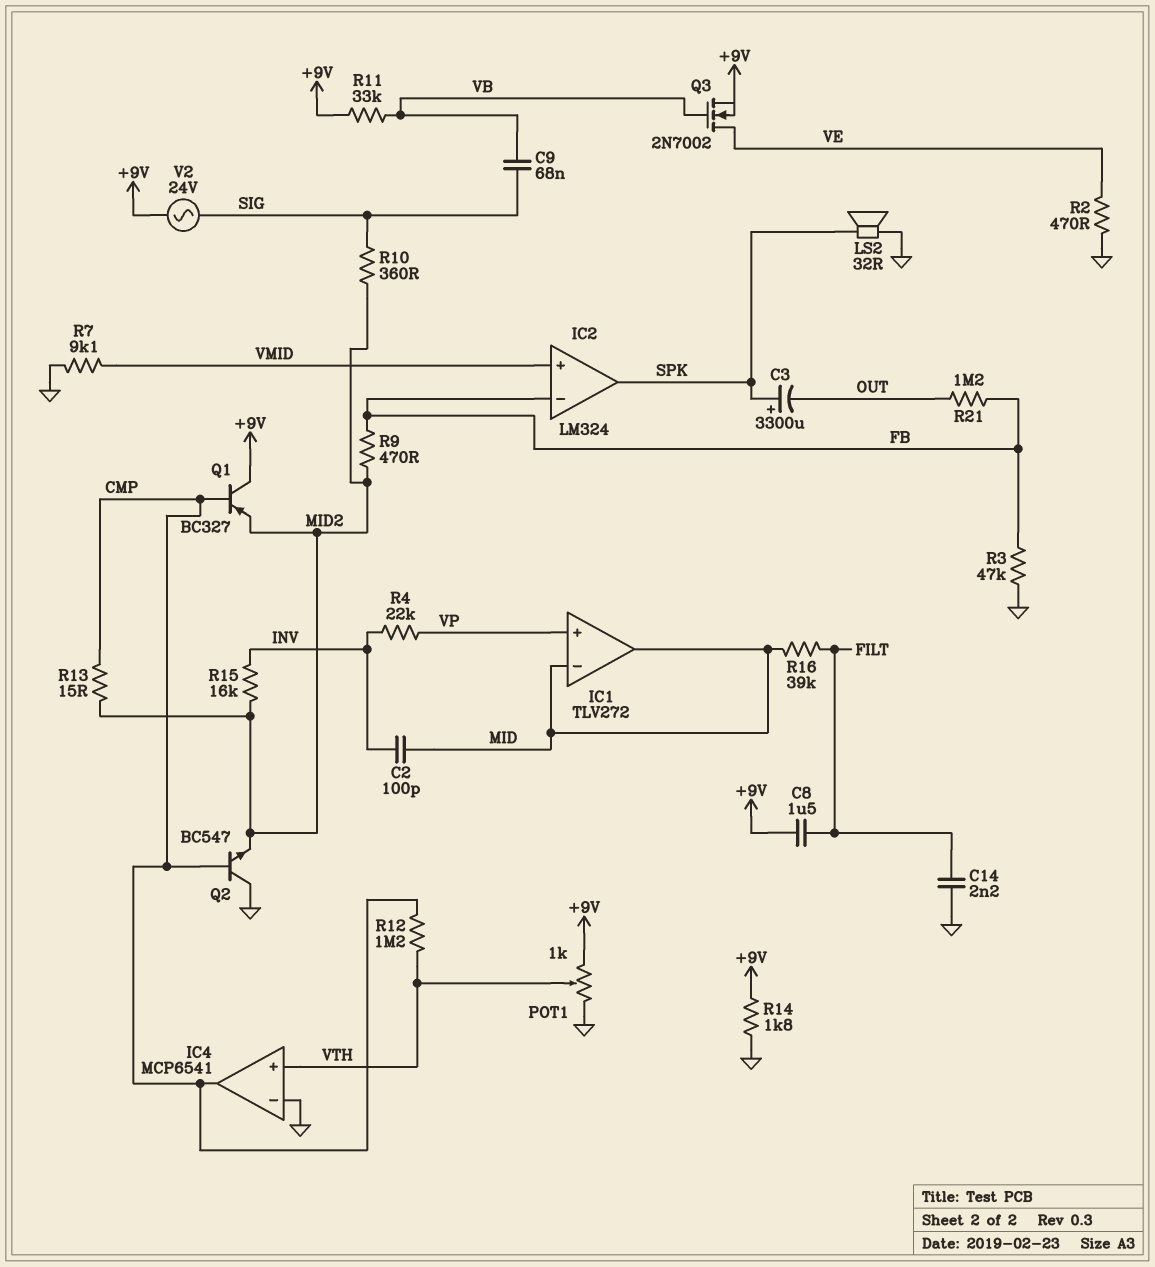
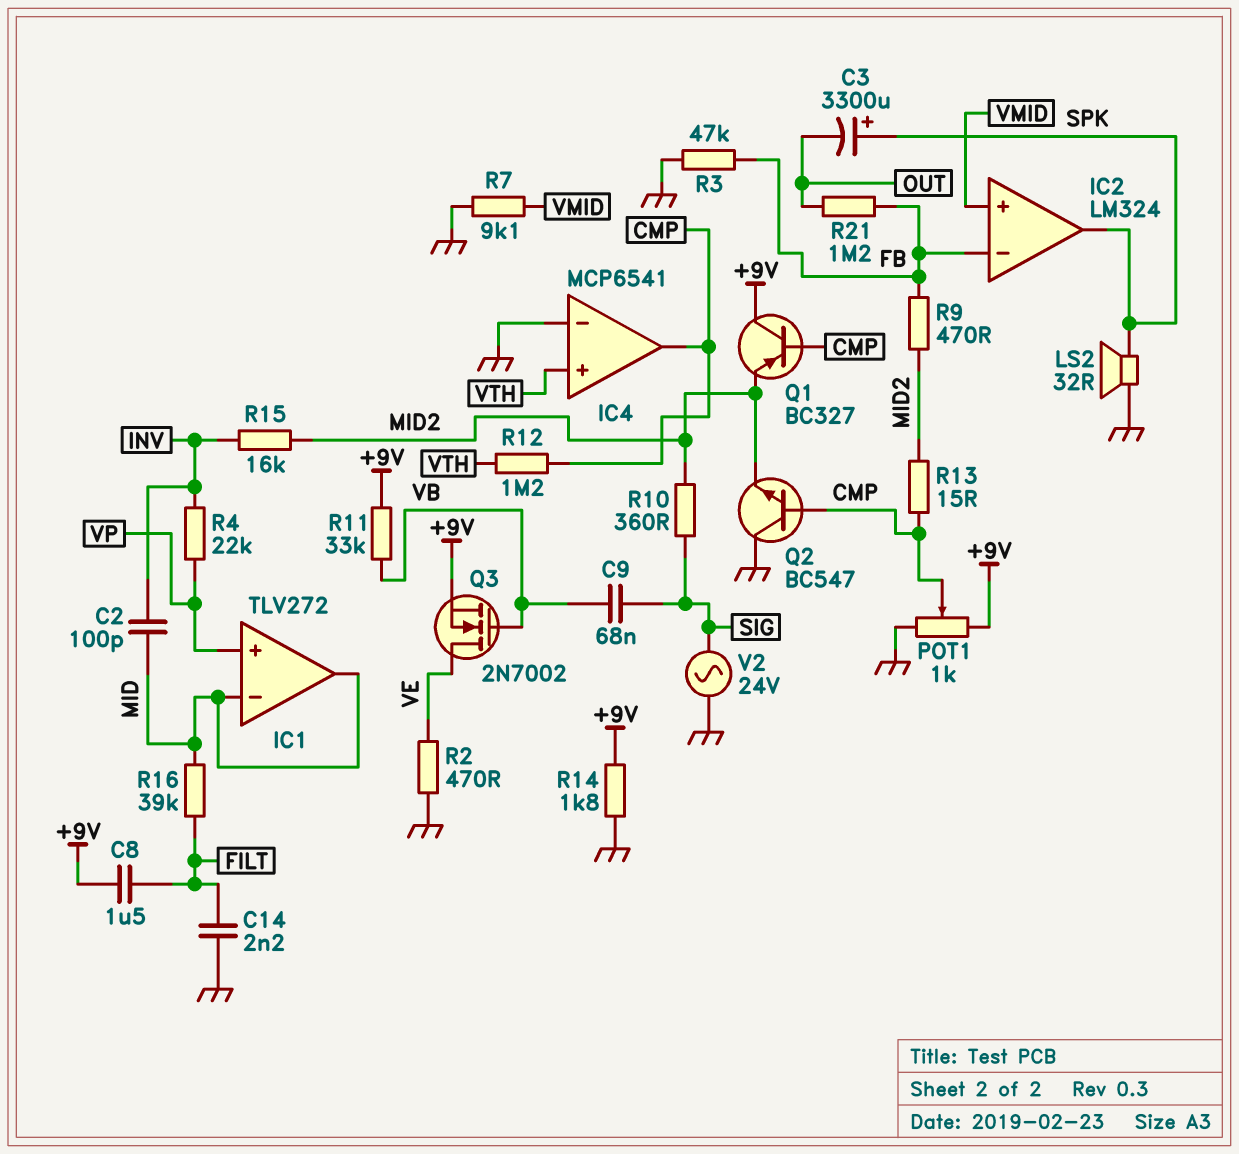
POT1: 1k (+9V, GND, wiper VTH) -> 1k (+9V, GND, wiper CMP)
V2: AC 24V (+9V, SIG) -> AC 24V (GND, SIG)

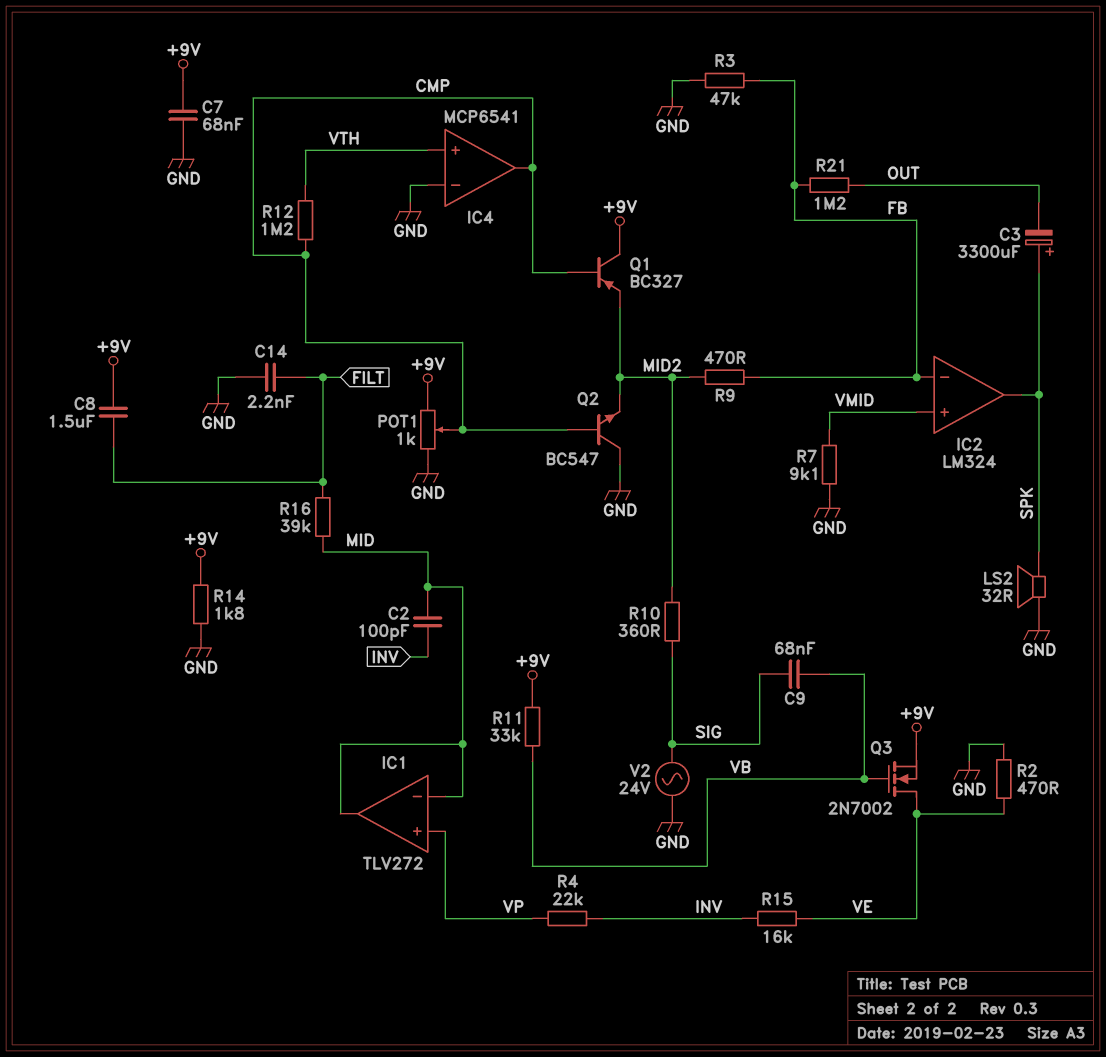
C7: none -> 68nF (+9V, GND)
R13: 15 (CMP, MID2) -> none
R15: 16k (INV, MID2) -> 16k (INV, VE)

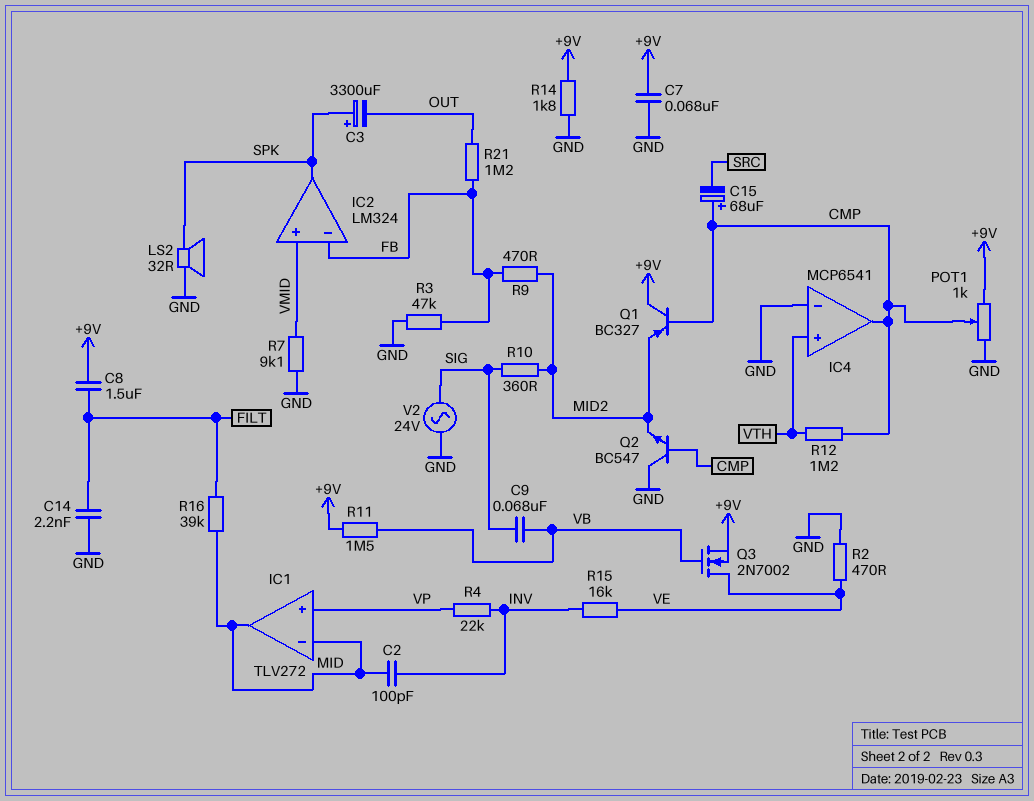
C15: none -> 68uF (plus CMP, minus SRC)
R11: 33k (+9V, VB) -> 1.5M (+9V, VB)

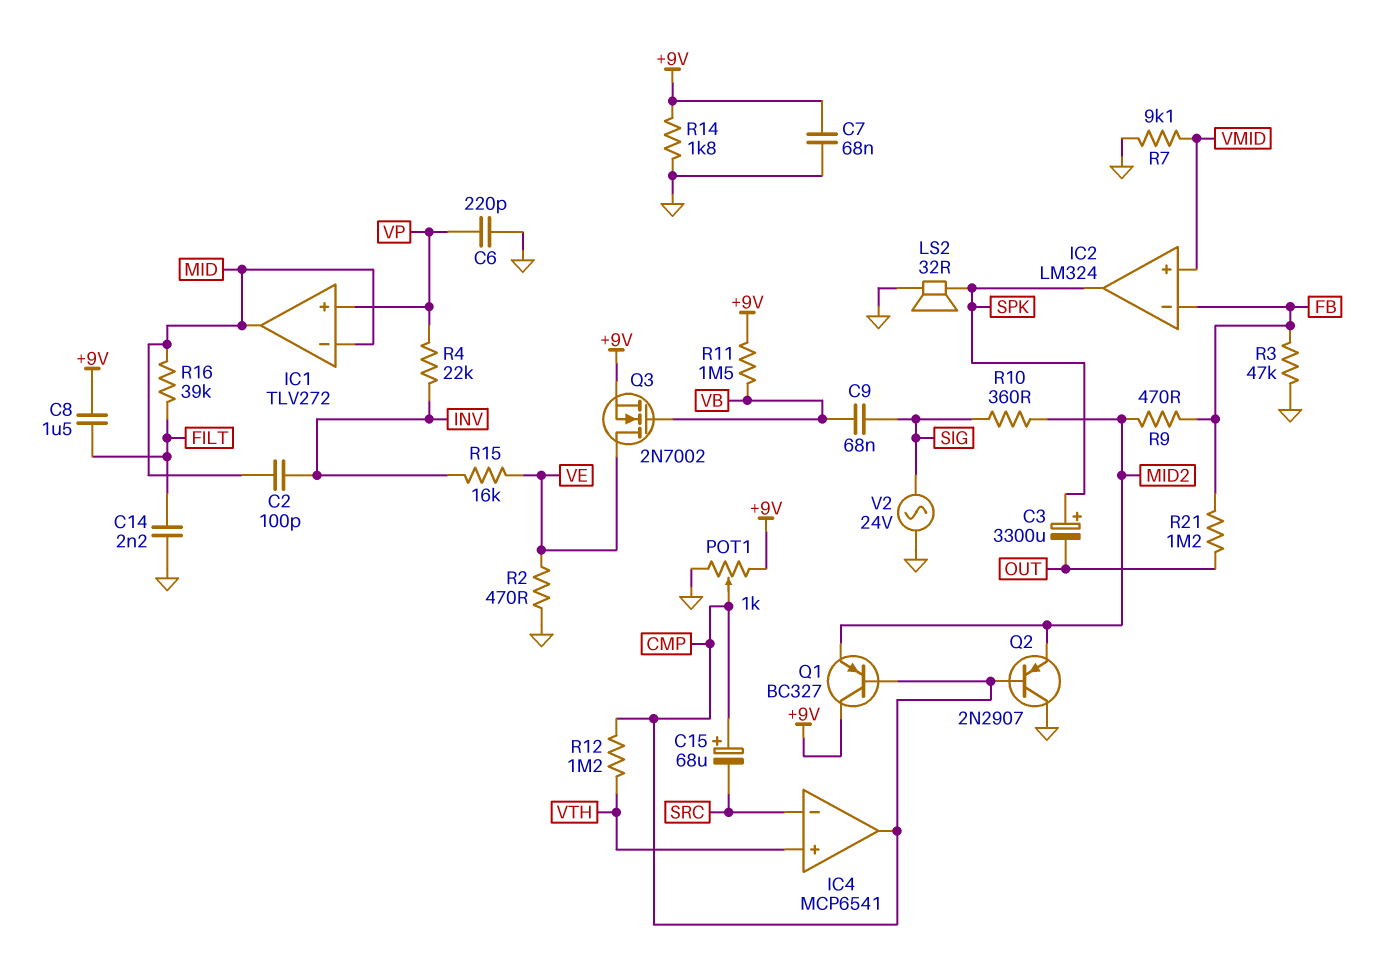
C6: none -> 220pF (GND, VP)
IC4 pin in-: GND -> SRC
Q2: NPN BC547 (B CMP, C GND, E MID2) -> PNP 2N2907 (B CMP, C GND, E MID2)

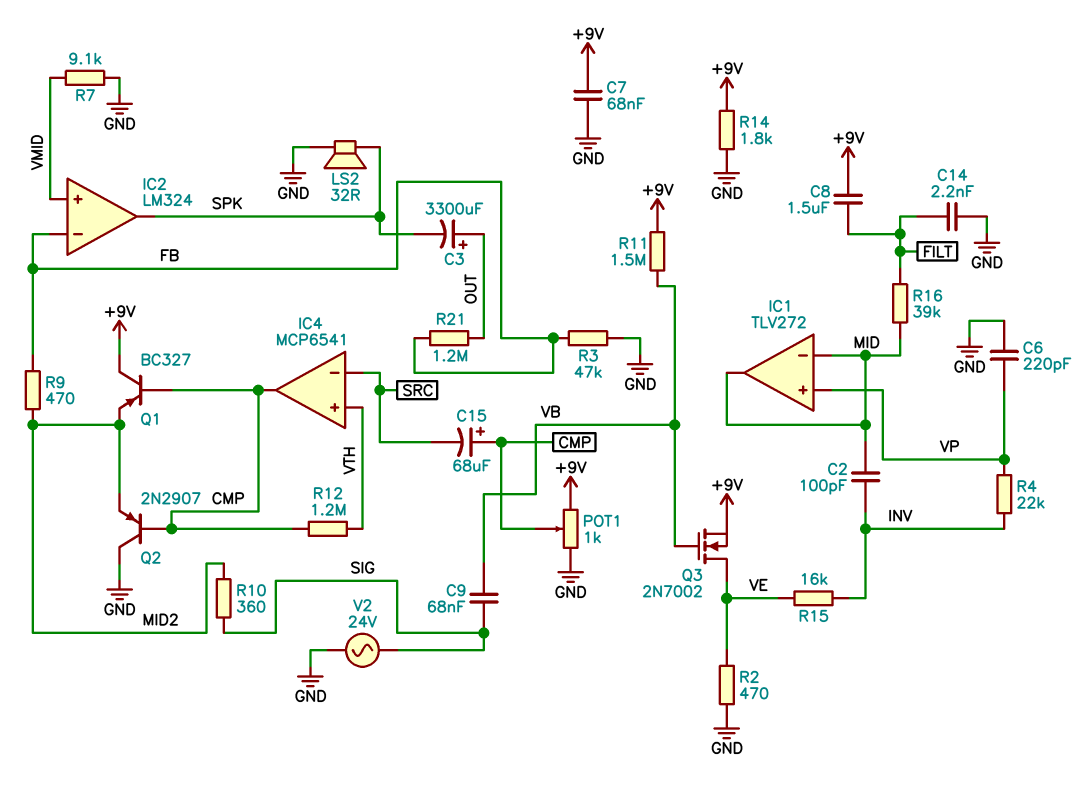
C3: 3300uF (plus SPK, minus OUT) -> 3300uF (plus OUT, minus SPK)

